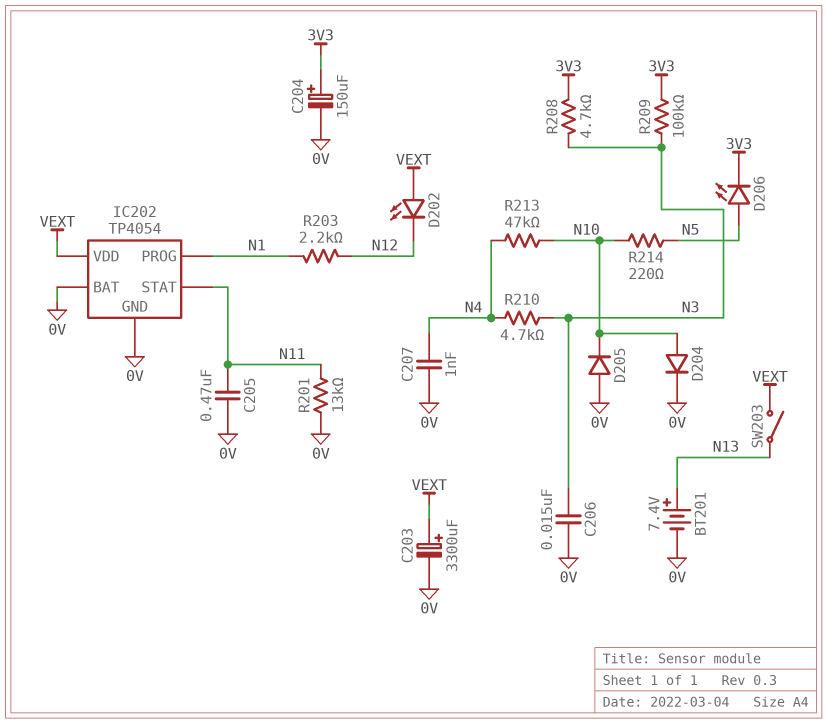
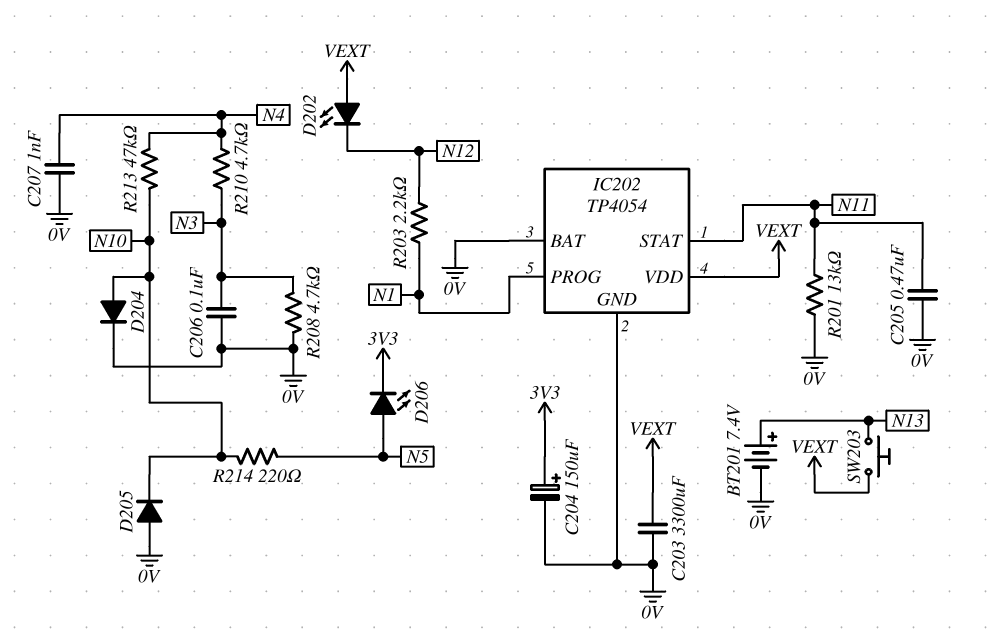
C203: 3300uF (plus VEXT, minus 0V) -> 3300uF (0V, VEXT)
C206: 15nF (0V, N3) -> 100nF (0V, N3)
R208: 4.7k (3V3, N3) -> 4.7k (0V, N3)
R209: 100k (3V3, N3) -> none
SW203: switch (N13, VEXT) -> button (N13, VEXT)

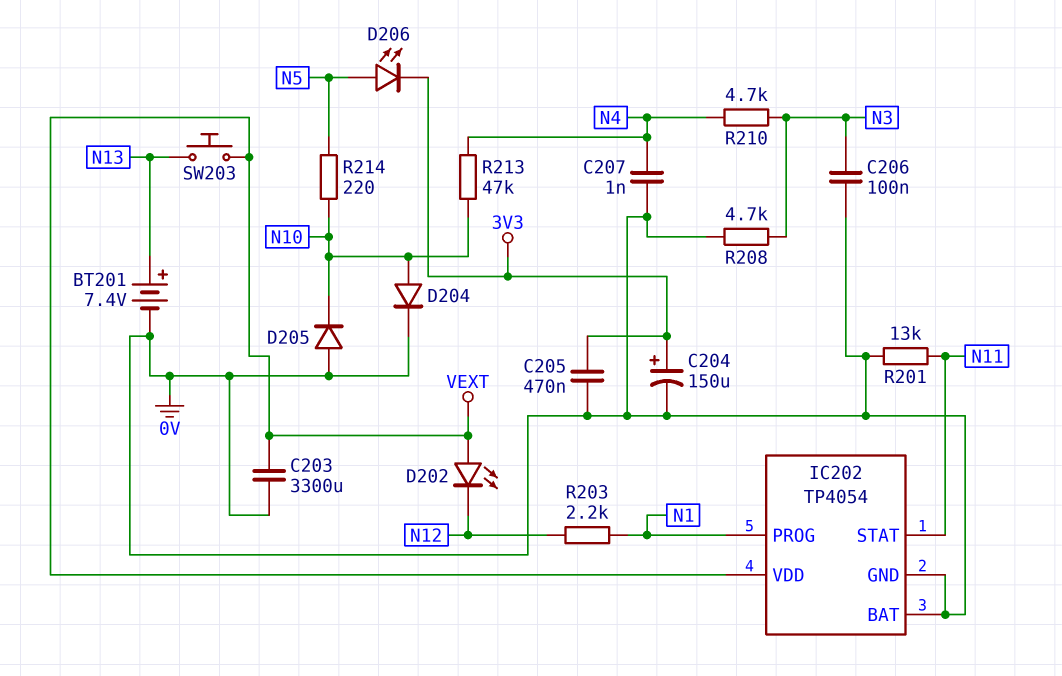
C205: 470nF (0V, N11) -> 470nF (0V, 3V3)

